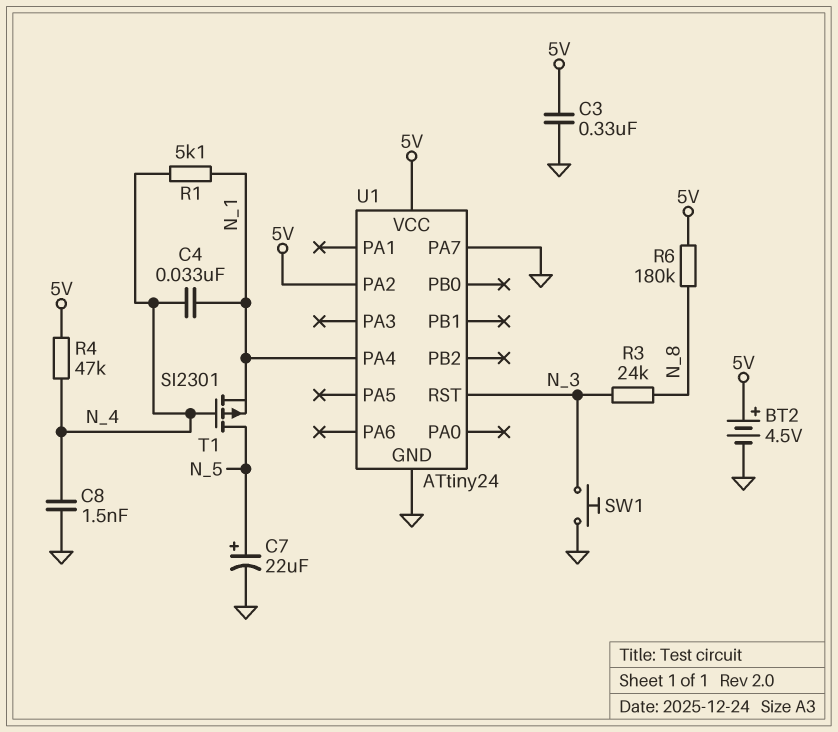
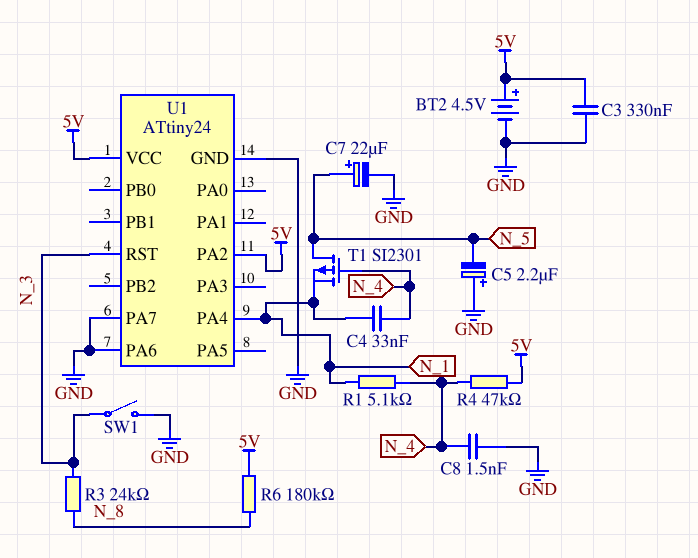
C5: none -> 2.2uF (plus GND, minus N_5)
SW1: button (GND, N_3) -> switch (GND, N_3)
U1 pin PA6: none -> GND

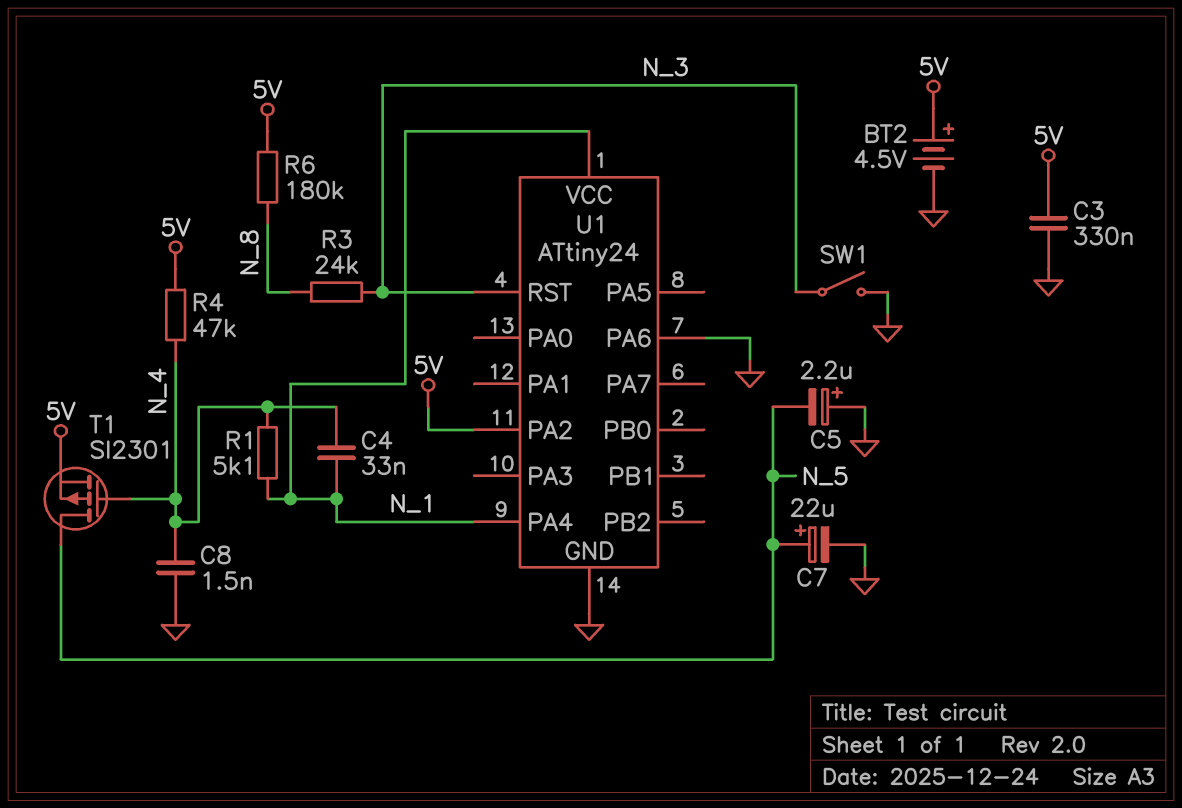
T1: PMOS SI2301 (G N_4, D N_5, S N_1) -> PMOS SI2301 (G N_4, D N_5, S 5V)
U1 pin PA7: GND -> none
U1 pin VCC: 5V -> N_1

